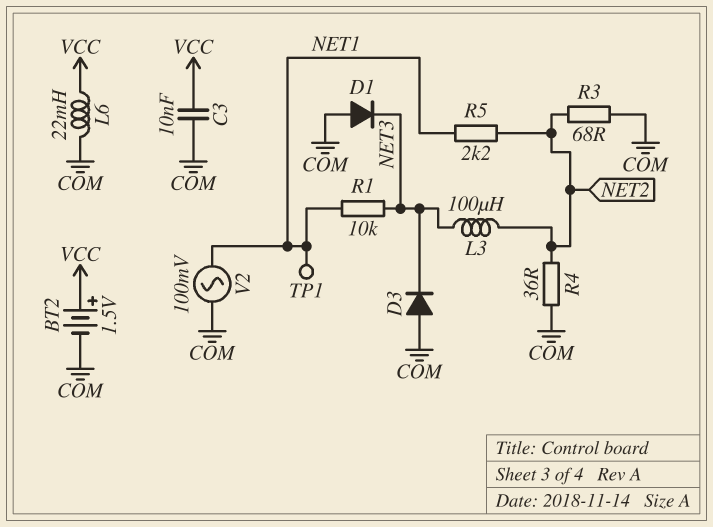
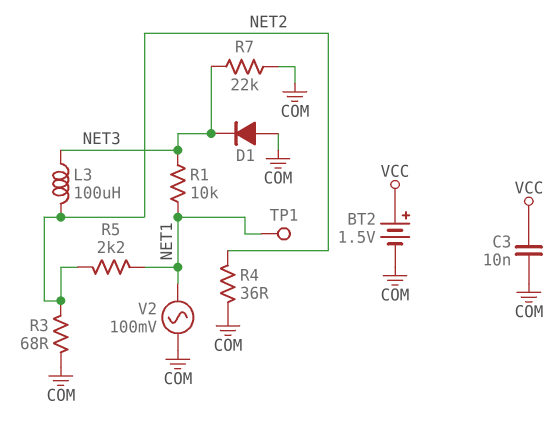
D3: diode (A COM, K NET3) -> none
L6: 22mH (COM, VCC) -> none
R7: none -> 22k (COM, NET3)

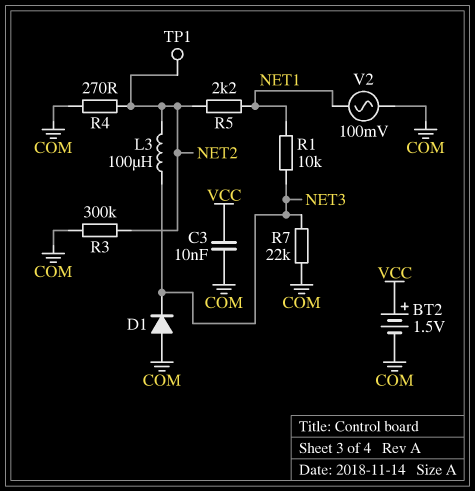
R3: 68 (COM, NET2) -> 300k (COM, NET2)
R4: 36 (COM, NET2) -> 270 (COM, NET2)
TP1: test point (NET1) -> test point (NET2)

